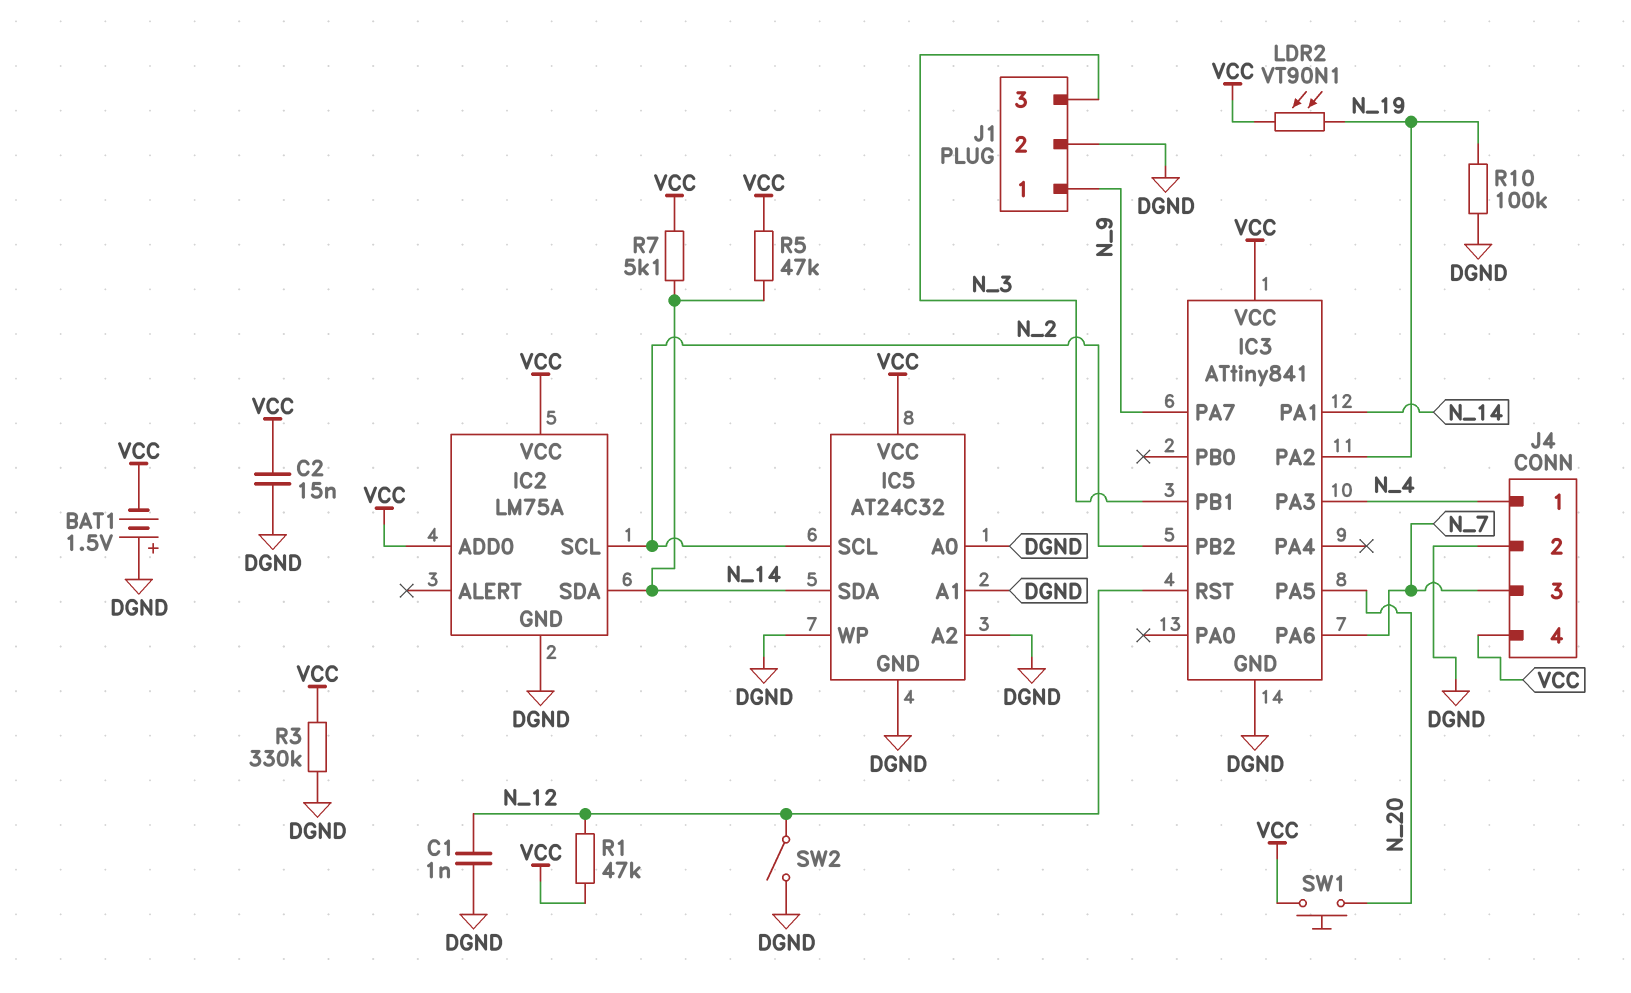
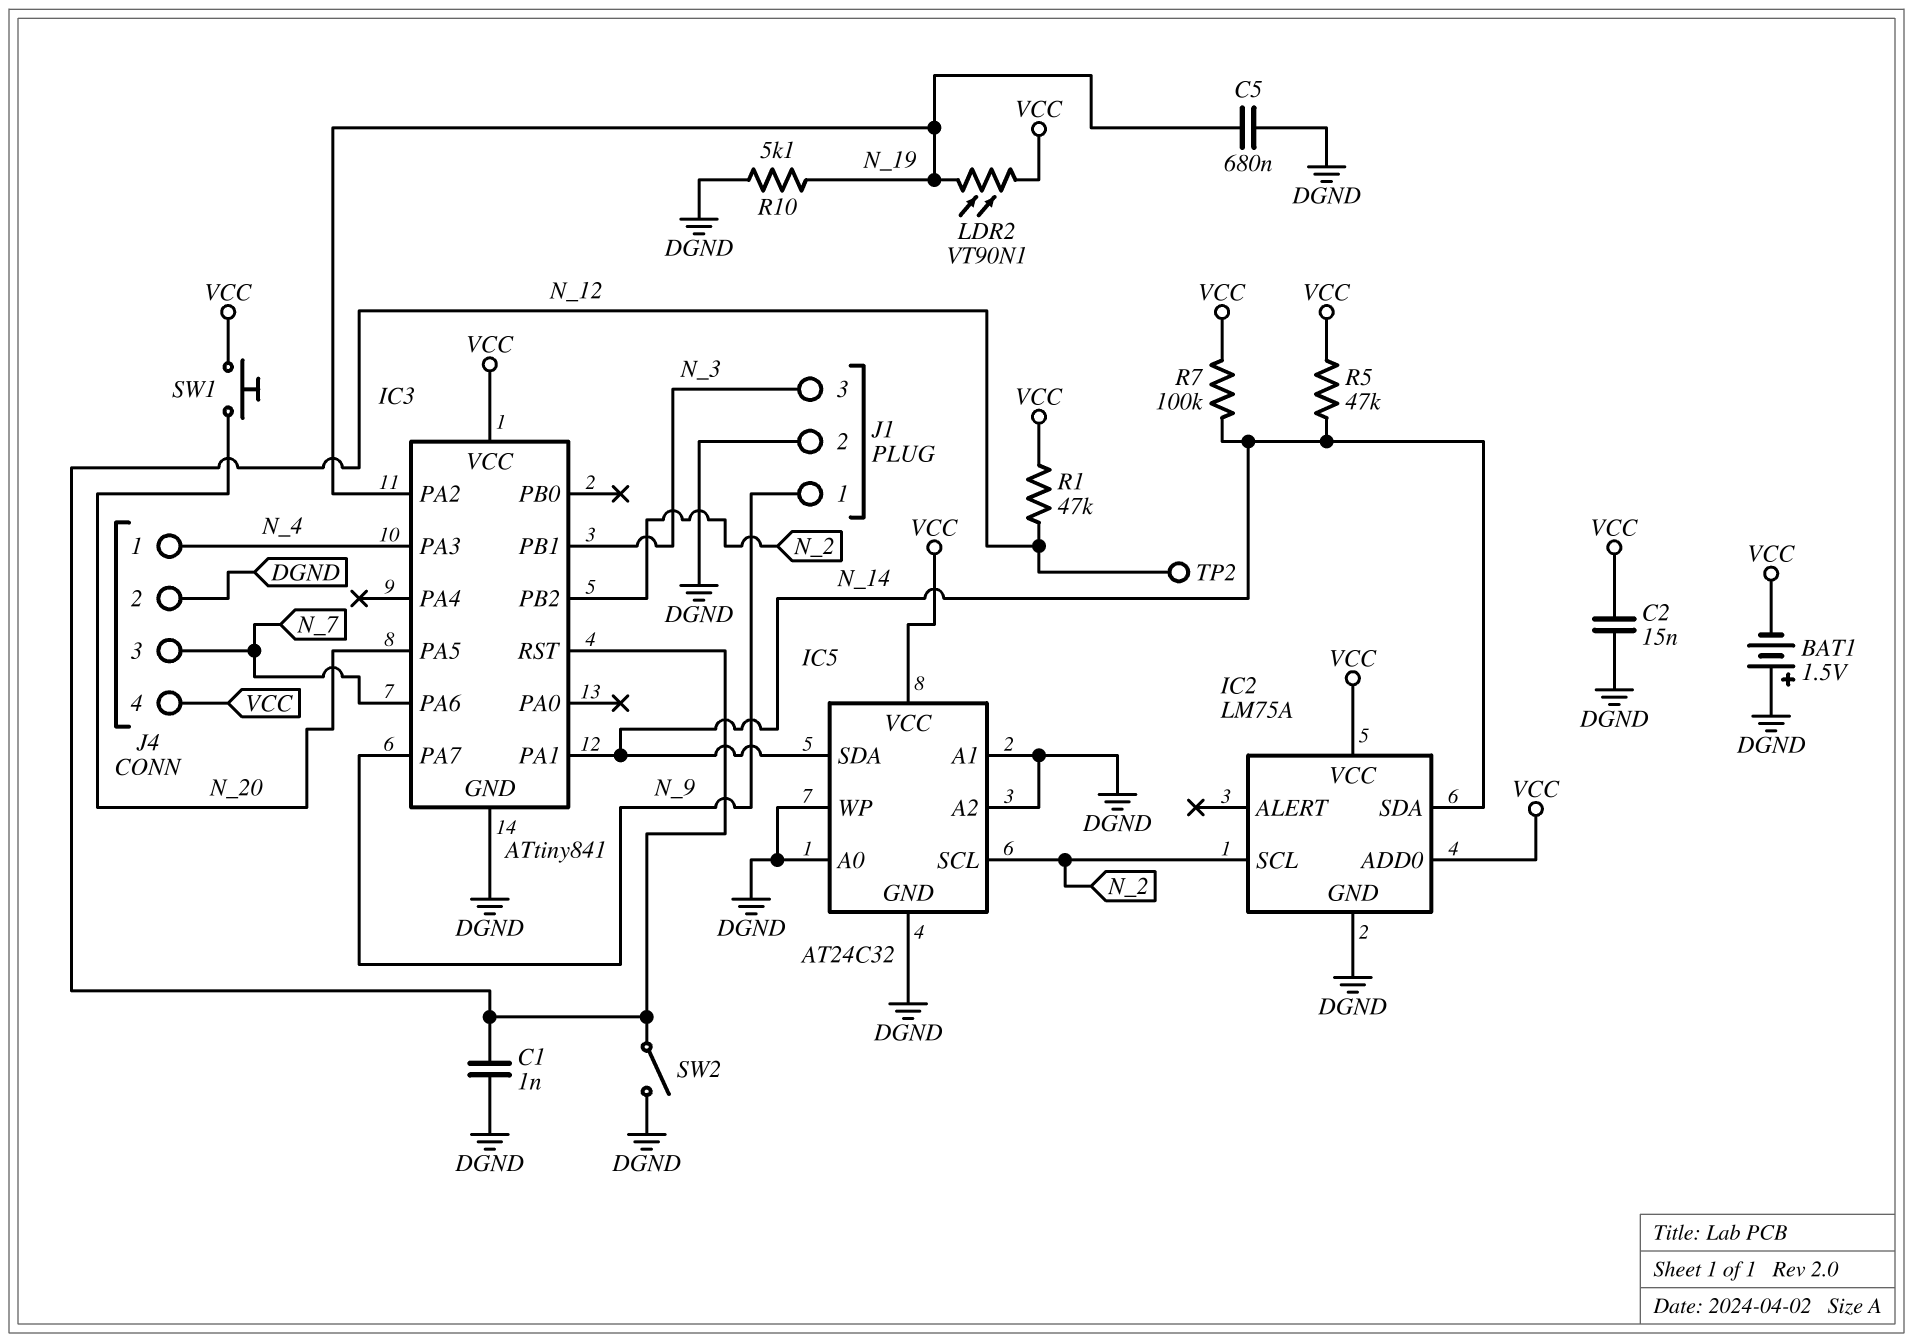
C5: none -> 680nF (DGND, N_19)
R3: 330k (DGND, VCC) -> none
R7: 5.1k (N_14, VCC) -> 100k (N_14, VCC)
R10: 100k (DGND, N_19) -> 5.1k (DGND, N_19)
TP2: none -> test point (N_12)

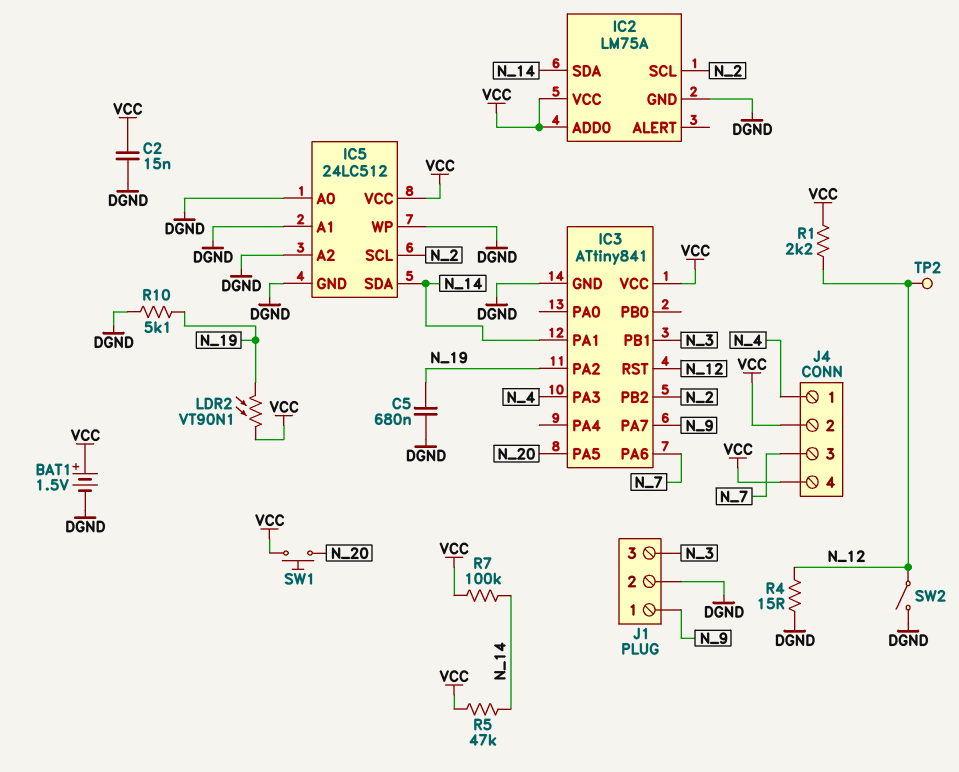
BAT1: 1.5V (plus DGND, minus VCC) -> 1.5V (plus VCC, minus DGND)
C1: 1nF (DGND, N_12) -> none
IC5: AT24C32 -> 24LC512
J4 pin 2: DGND -> VCC
R1: 47k (N_12, VCC) -> 2.2k (N_12, VCC)
R4: none -> 15 (DGND, N_12)

